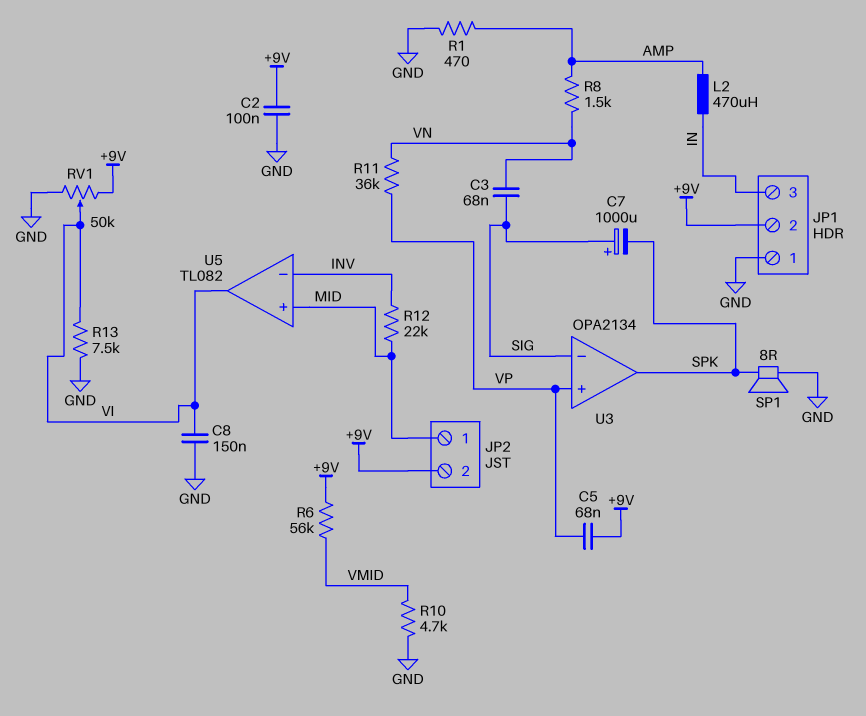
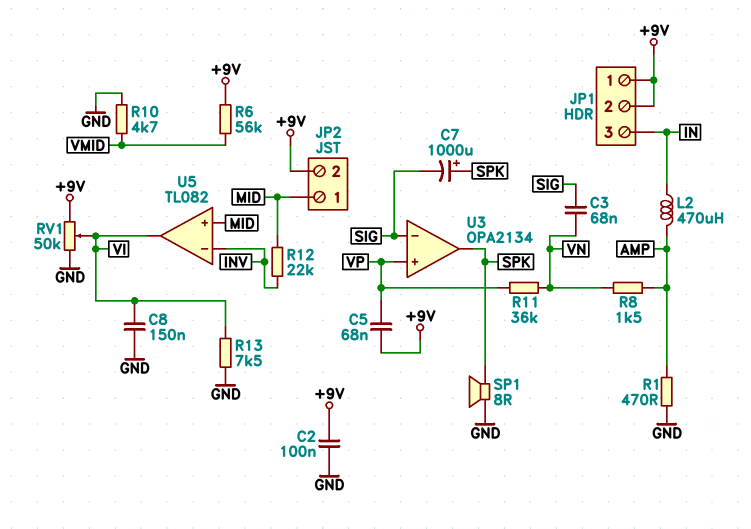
C7: 1000uF (plus SIG, minus SPK) -> 1000uF (plus SPK, minus SIG)
JP1 pin 1: GND -> +9V

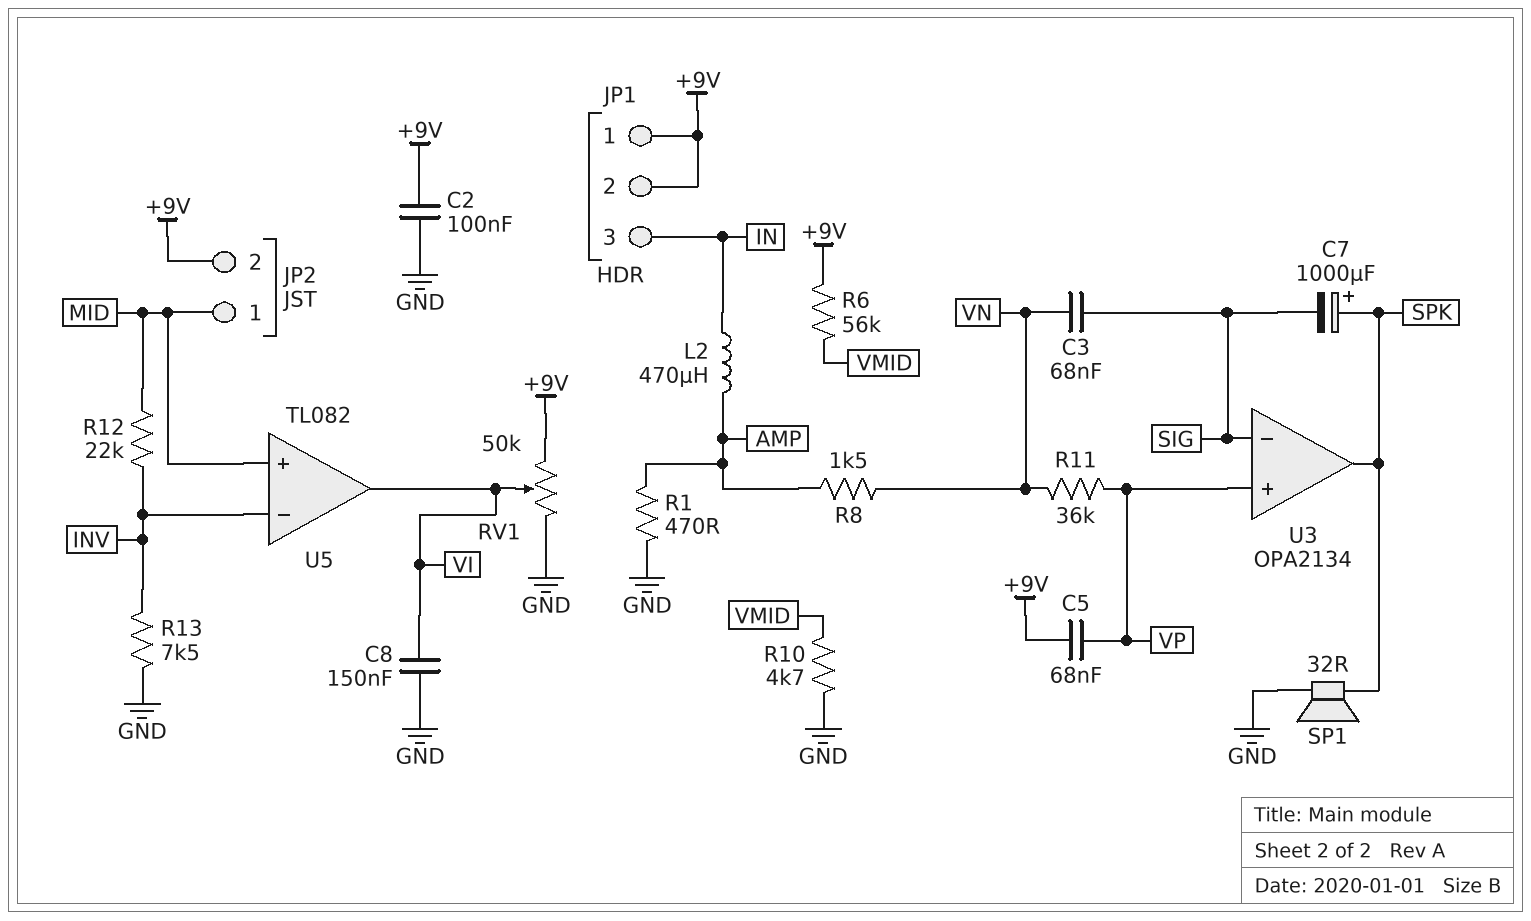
R13: 7.5k (GND, VI) -> 7.5k (GND, INV)
SP1: speaker 8R (GND, SPK) -> speaker 32R (GND, SPK)

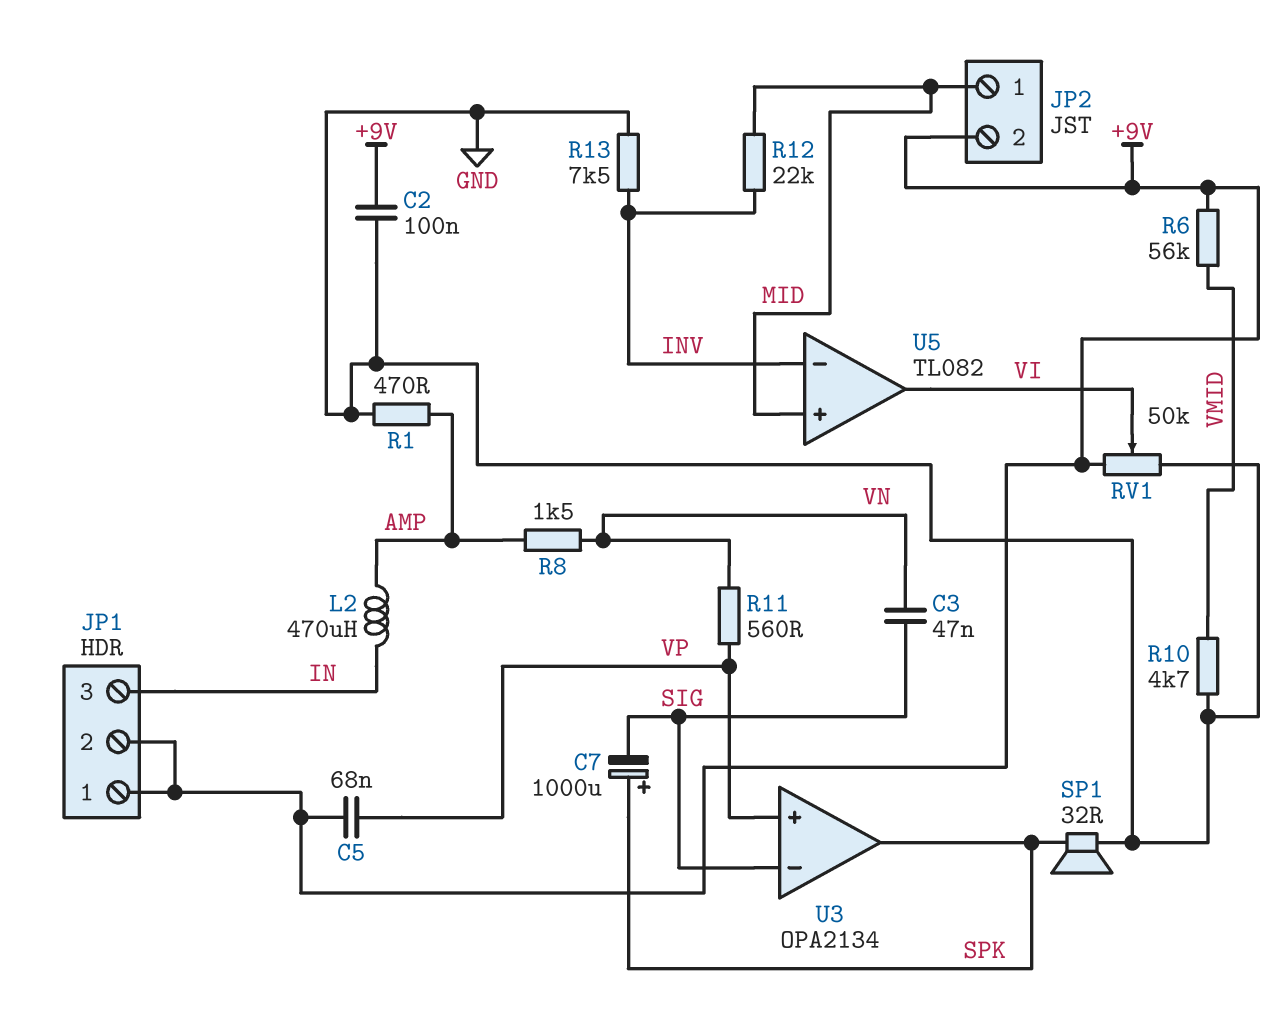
C3: 68nF (SIG, VN) -> 47nF (SIG, VN)
C8: 150nF (GND, VI) -> none
R11: 36k (VN, VP) -> 560 (VN, VP)

